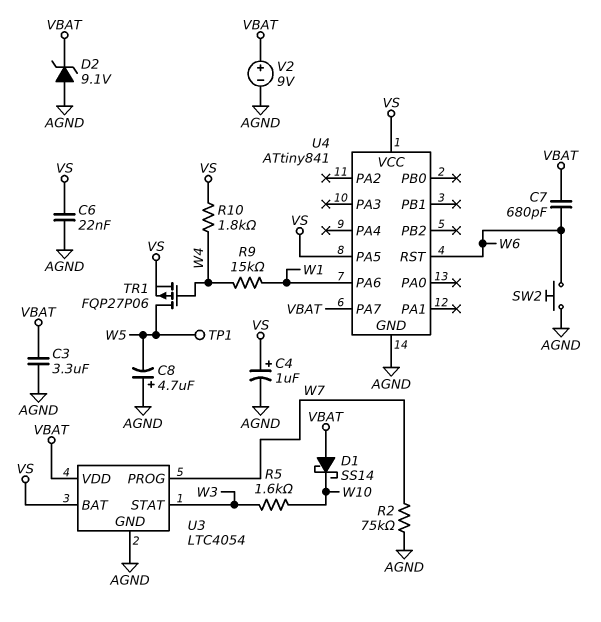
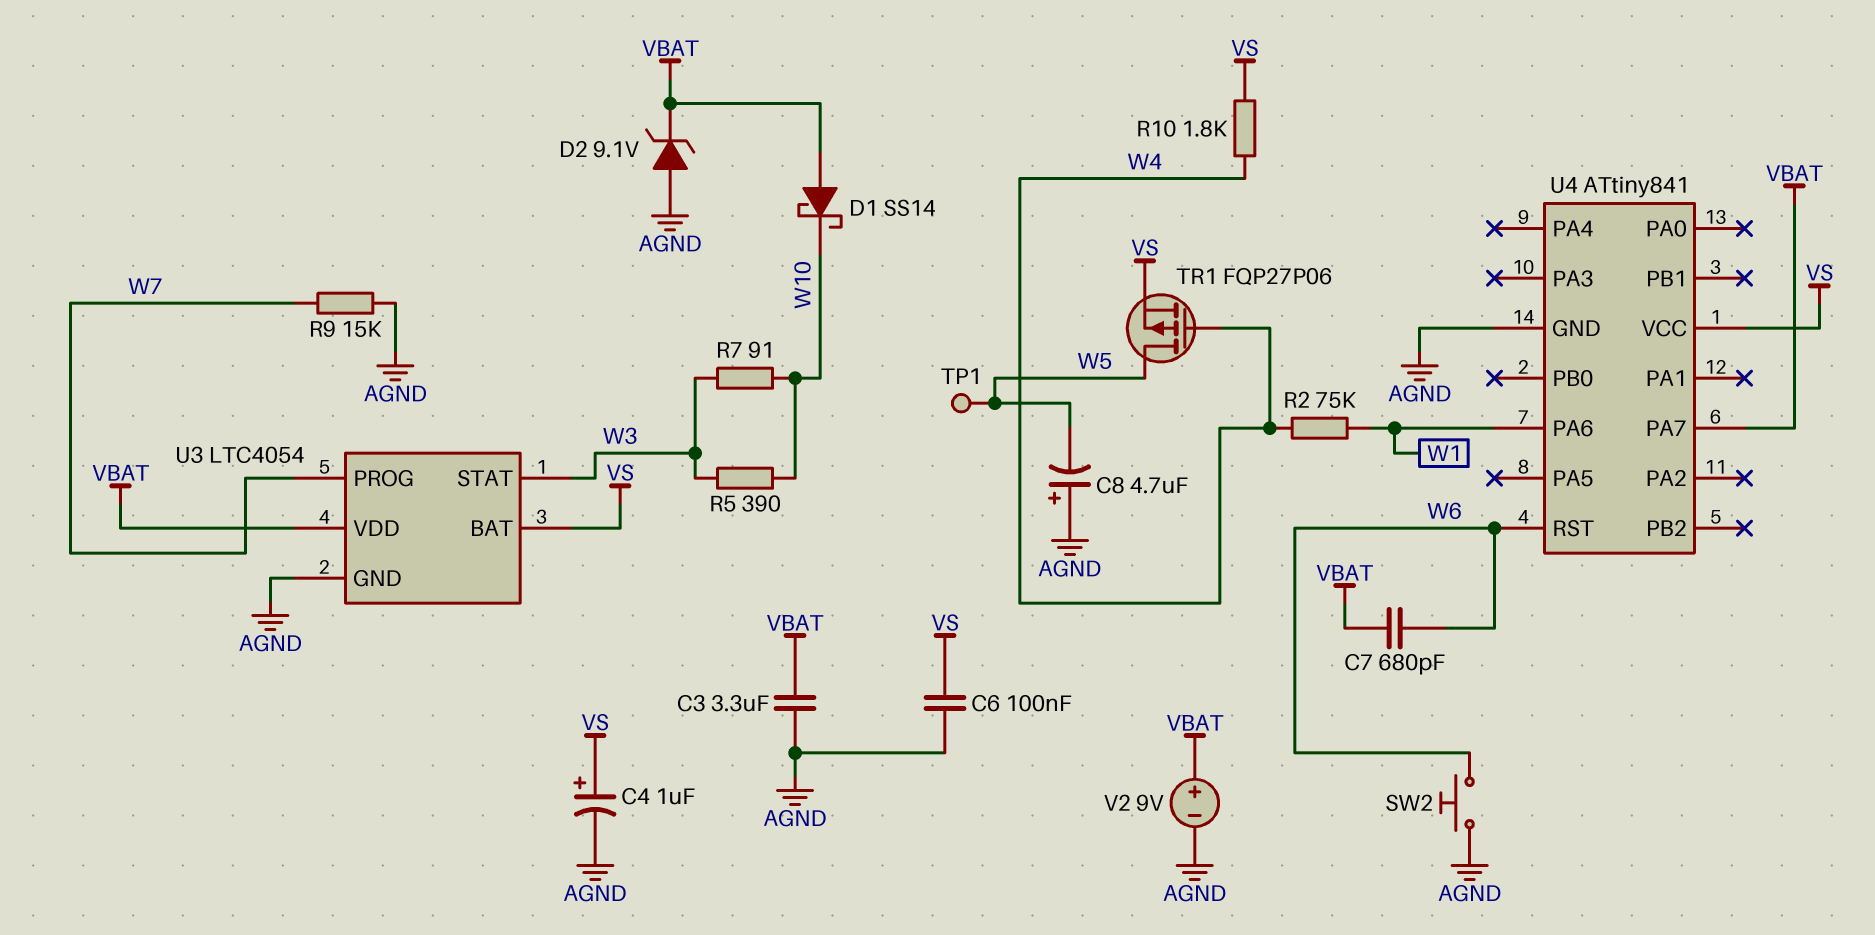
C6: 22nF (AGND, VS) -> 100nF (AGND, VS)
R2: 75k (AGND, W7) -> 75k (W1, W4)
R5: 1.6k (W3, W10) -> 390 (W3, W10)
R7: none -> 91 (W3, W10)
R9: 15k (W1, W4) -> 15k (AGND, W7)
U4 pin PA5: VS -> none

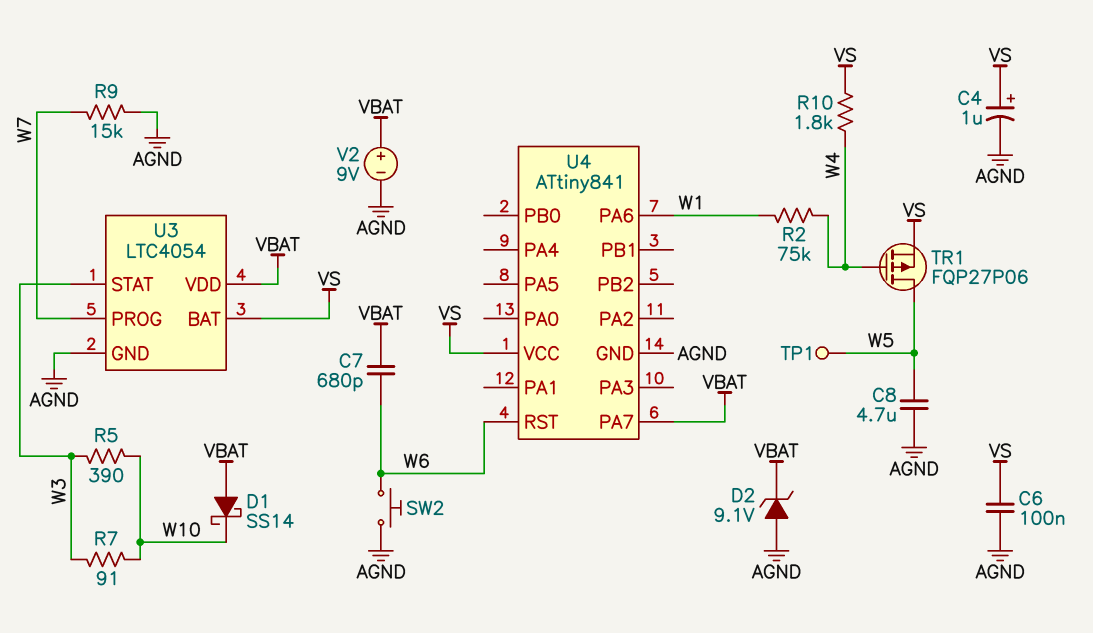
C3: 3.3uF (AGND, VBAT) -> none
C8: 4.7uF (plus AGND, minus W5) -> 4.7uF (AGND, W5)

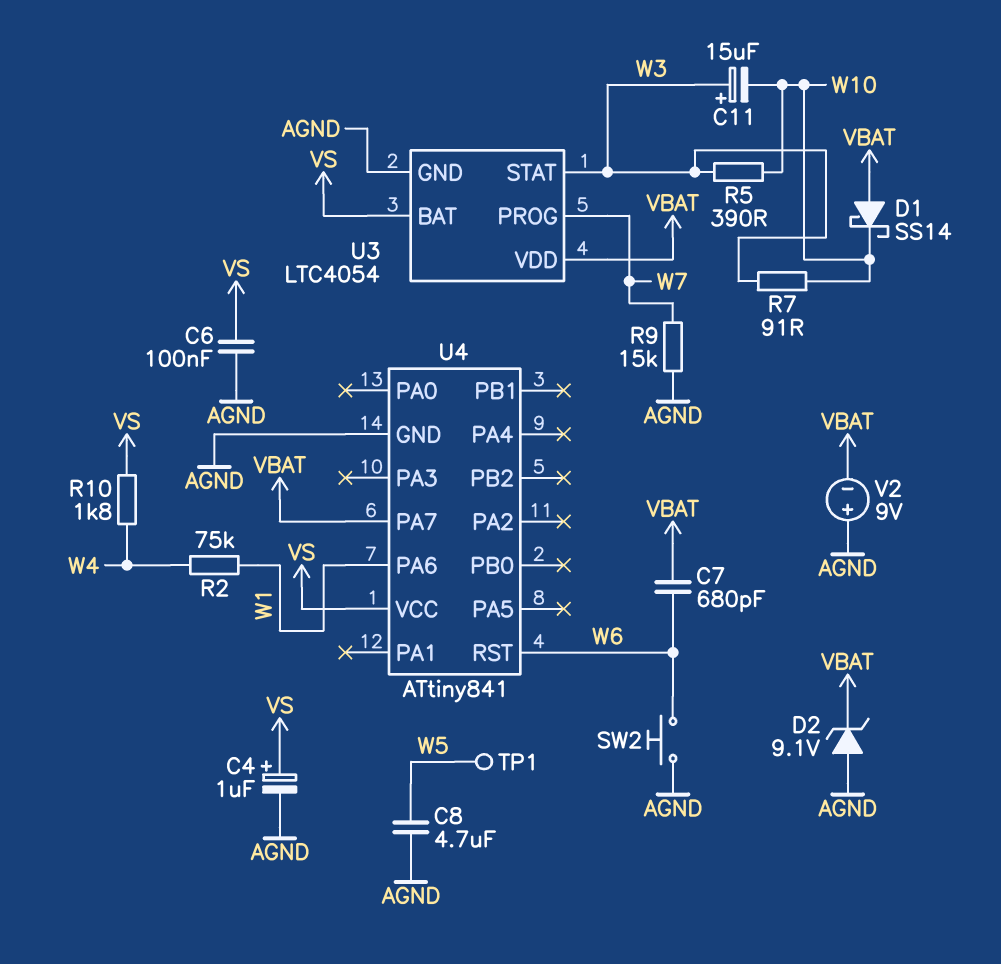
C11: none -> 15uF (plus W3, minus W10)
TR1: PMOS FQP27P06 (G W4, D W5, S VS) -> none
V2: 9V (plus VBAT, minus AGND) -> 9V (plus AGND, minus VBAT)

